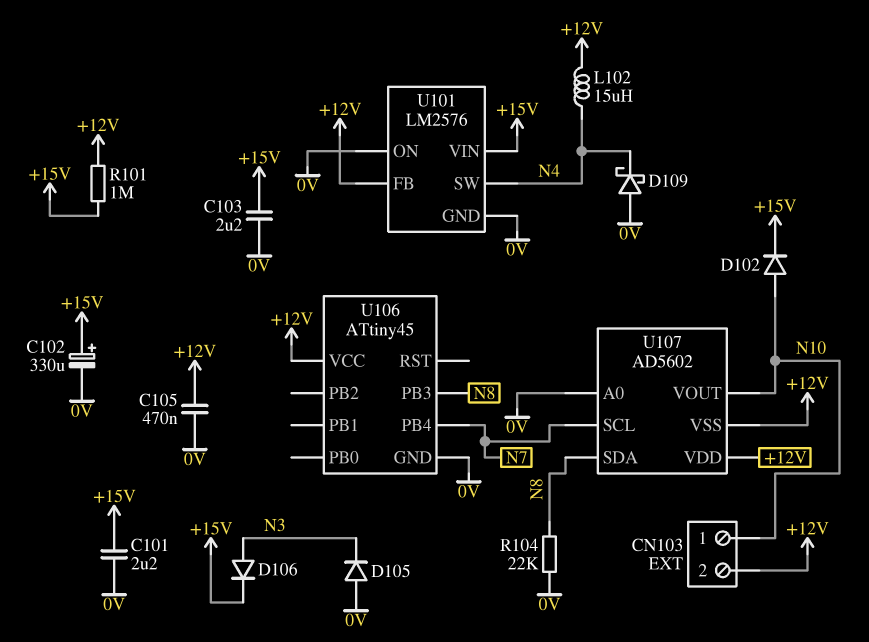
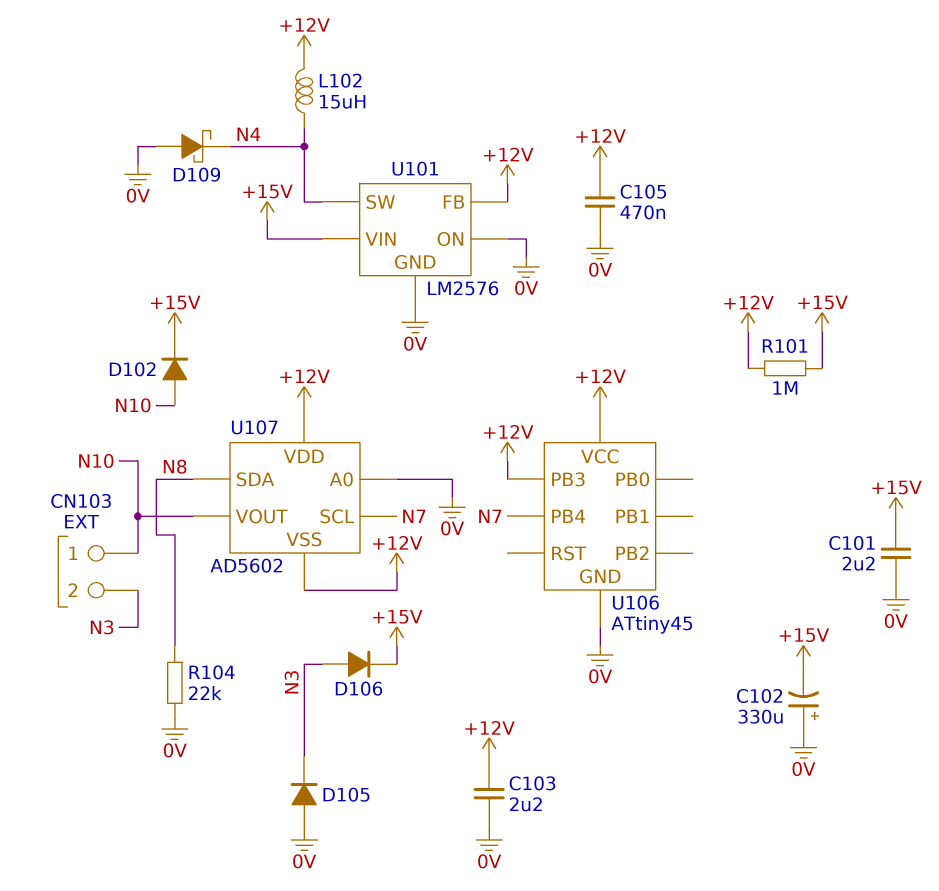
C102: 330uF (plus +15V, minus 0V) -> 330uF (plus 0V, minus +15V)
C103: 2.2uF (+15V, 0V) -> 2.2uF (+12V, 0V)
CN103 pin 2: +12V -> N3
U106 pin PB3: N8 -> +12V

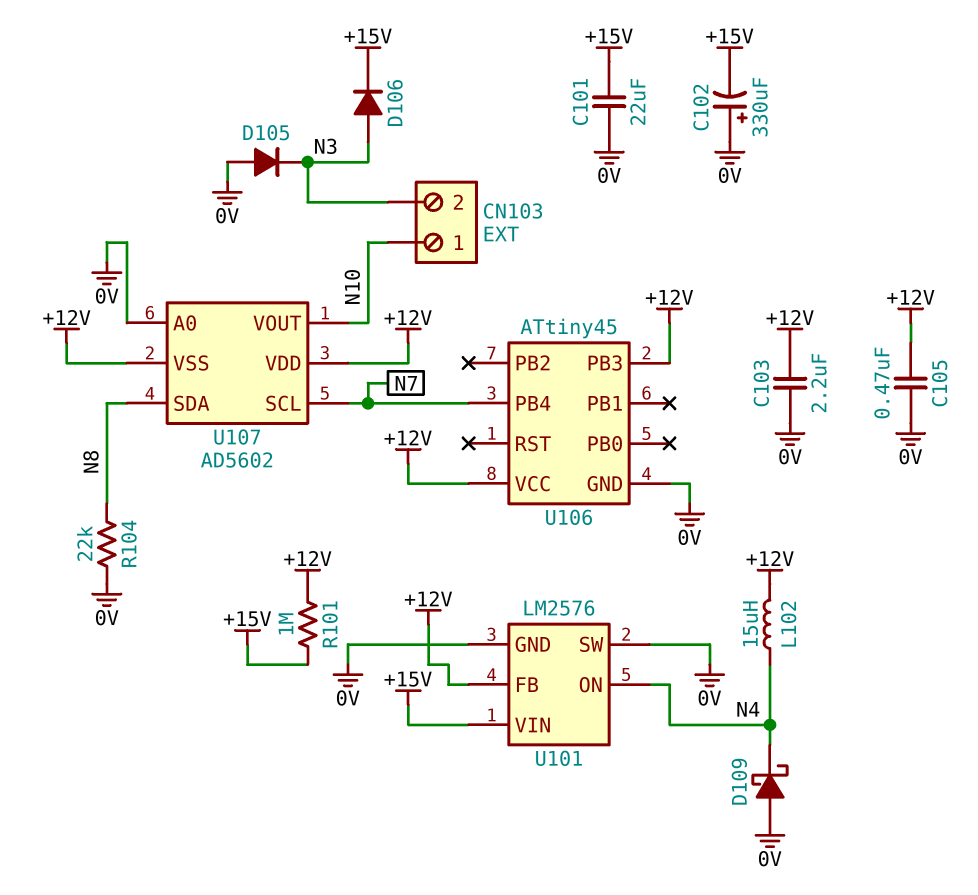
C101: 2.2uF (+15V, 0V) -> 22uF (+15V, 0V)
D102: diode (A N10, K +15V) -> none
U101 pin ON: 0V -> N4
U101 pin SW: N4 -> 0V

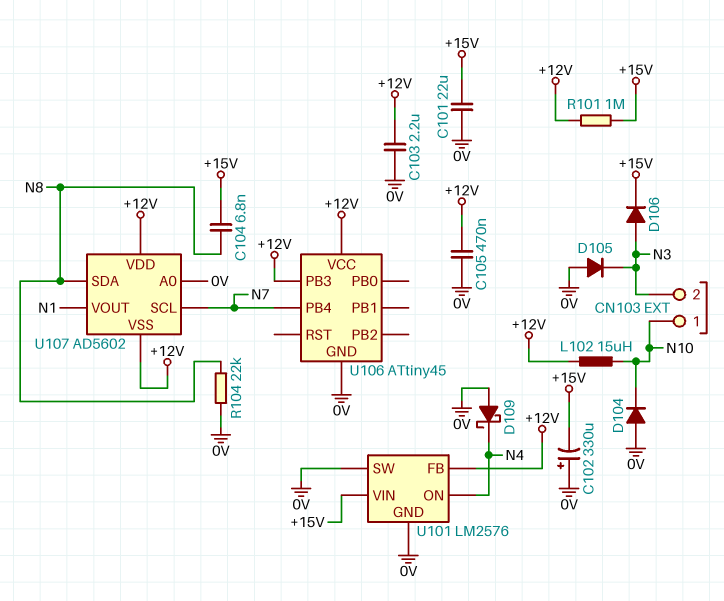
C104: none -> 6.8nF (+15V, N8)
D104: none -> diode (A 0V, K N10)
L102: 15uH (+12V, N4) -> 15uH (+12V, N10)
U107 pin VOUT: N10 -> N1

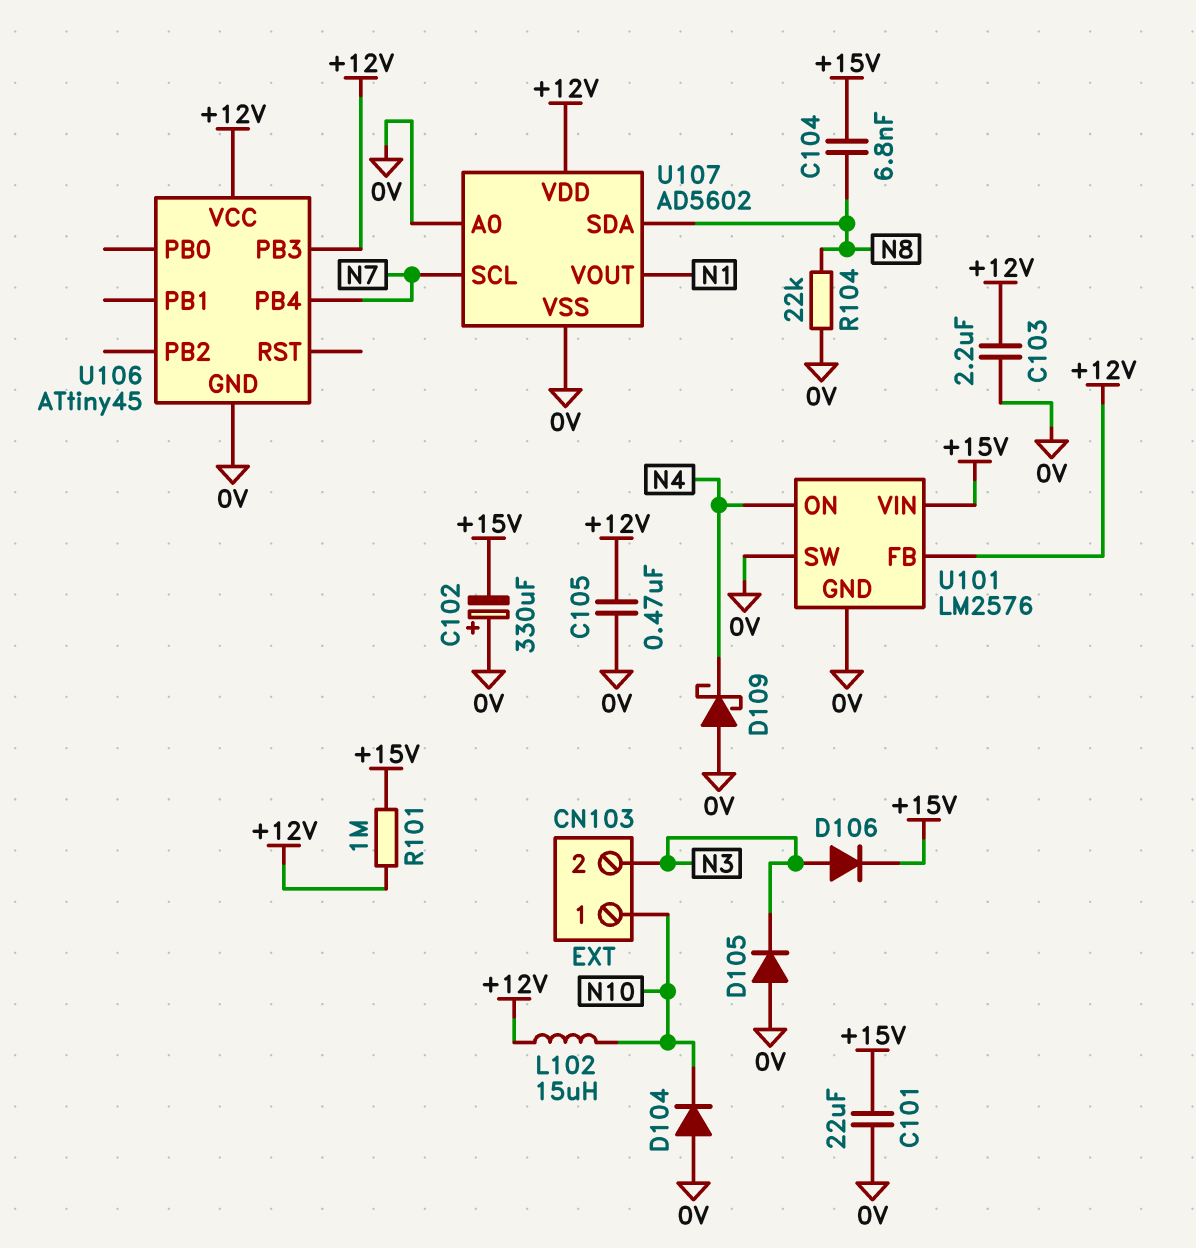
U107 pin VSS: +12V -> 0V

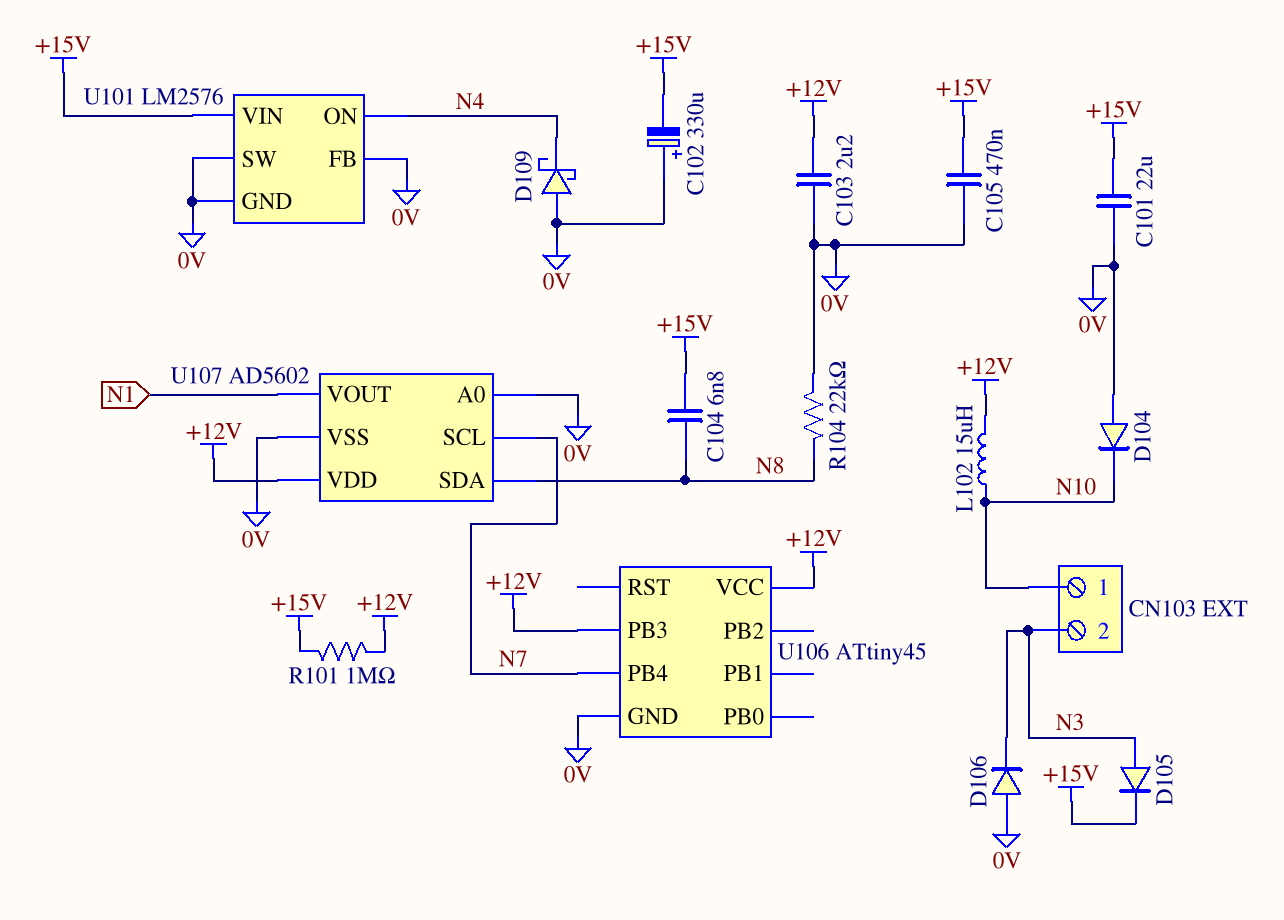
C105: 470nF (+12V, 0V) -> 470nF (+15V, 0V)
D105: diode (A 0V, K N3) -> diode (A N3, K +15V)
D106: diode (A N3, K +15V) -> diode (A 0V, K N3)
U101 pin FB: +12V -> 0V

